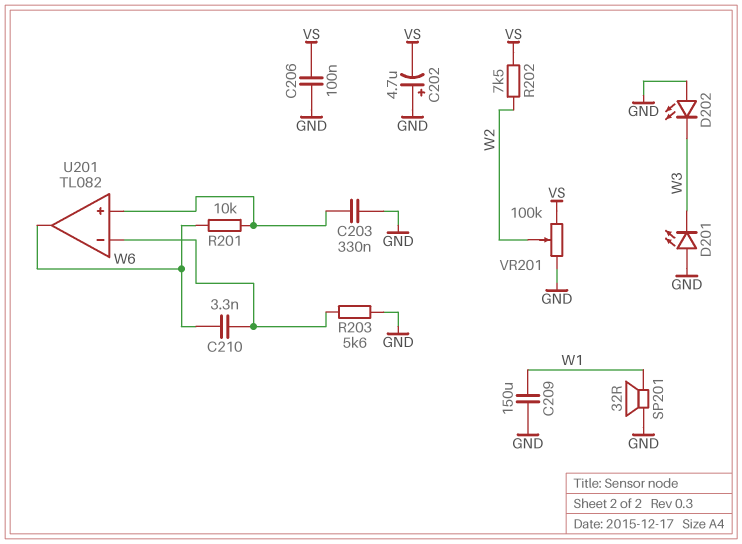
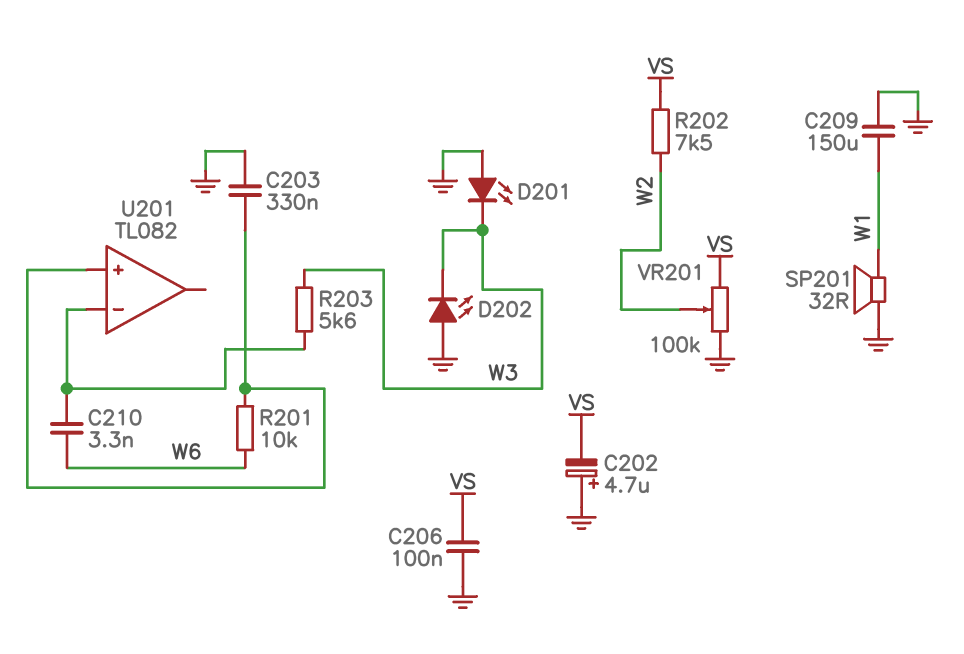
R203: 5.6k (GND, U201/in-) -> 5.6k (U201/in-, W3)
U201 pin out: W6 -> none

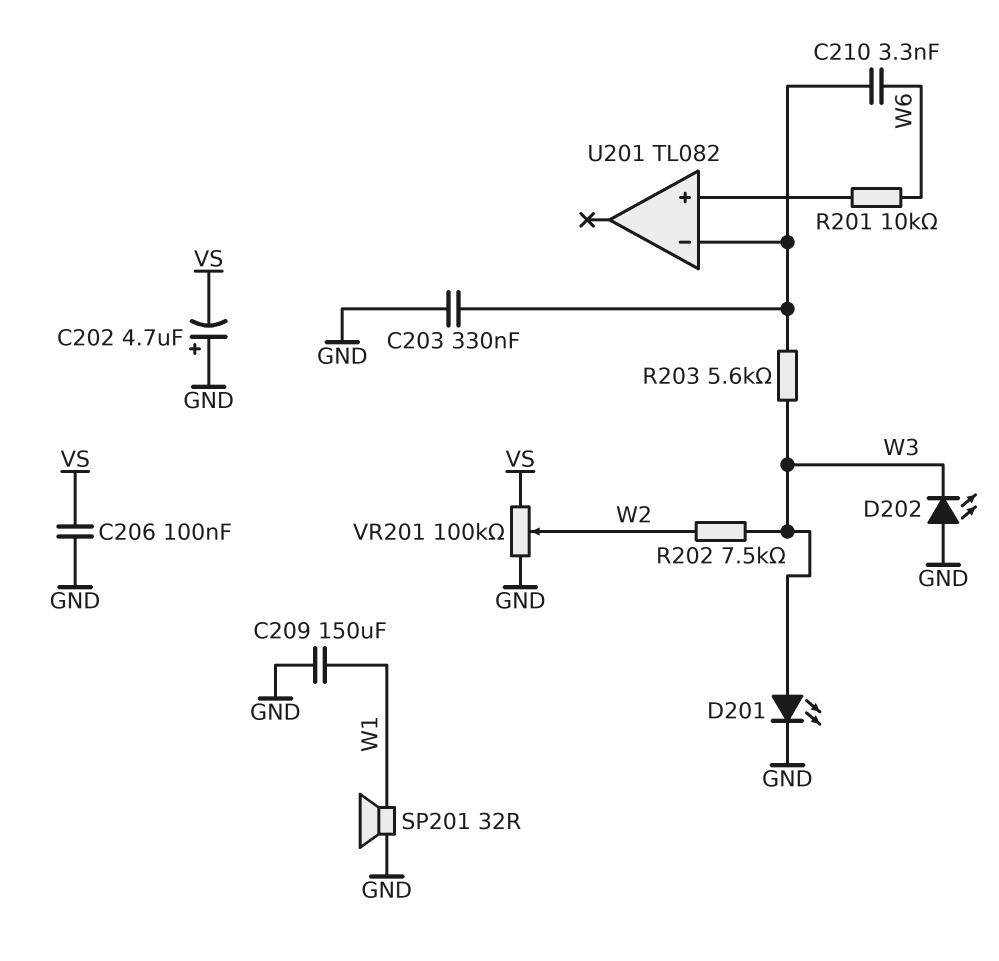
C203: 330nF (GND, U201/in+) -> 330nF (GND, U201/in-)
D201: LED (A GND, K W3) -> LED (A W3, K GND)
R202: 7.5k (VS, W2) -> 7.5k (W2, W3)

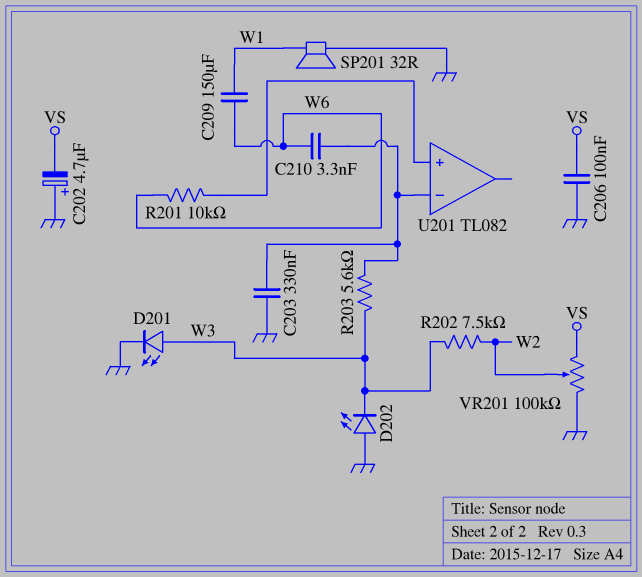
C209: 150uF (GND, W1) -> 150uF (W1, W6)

